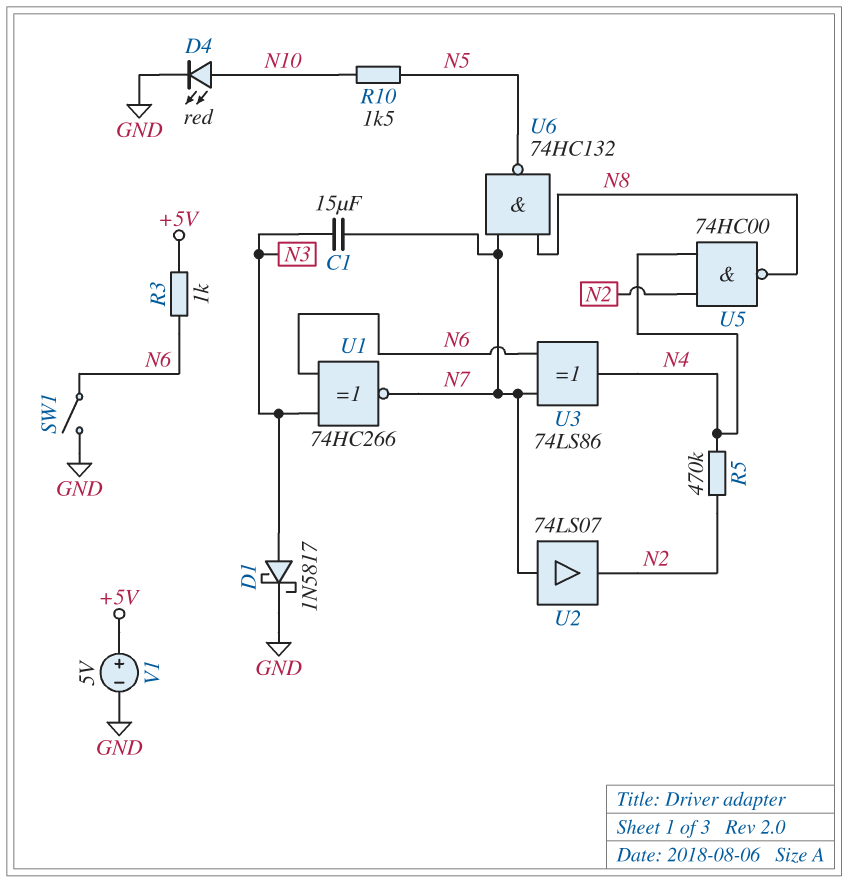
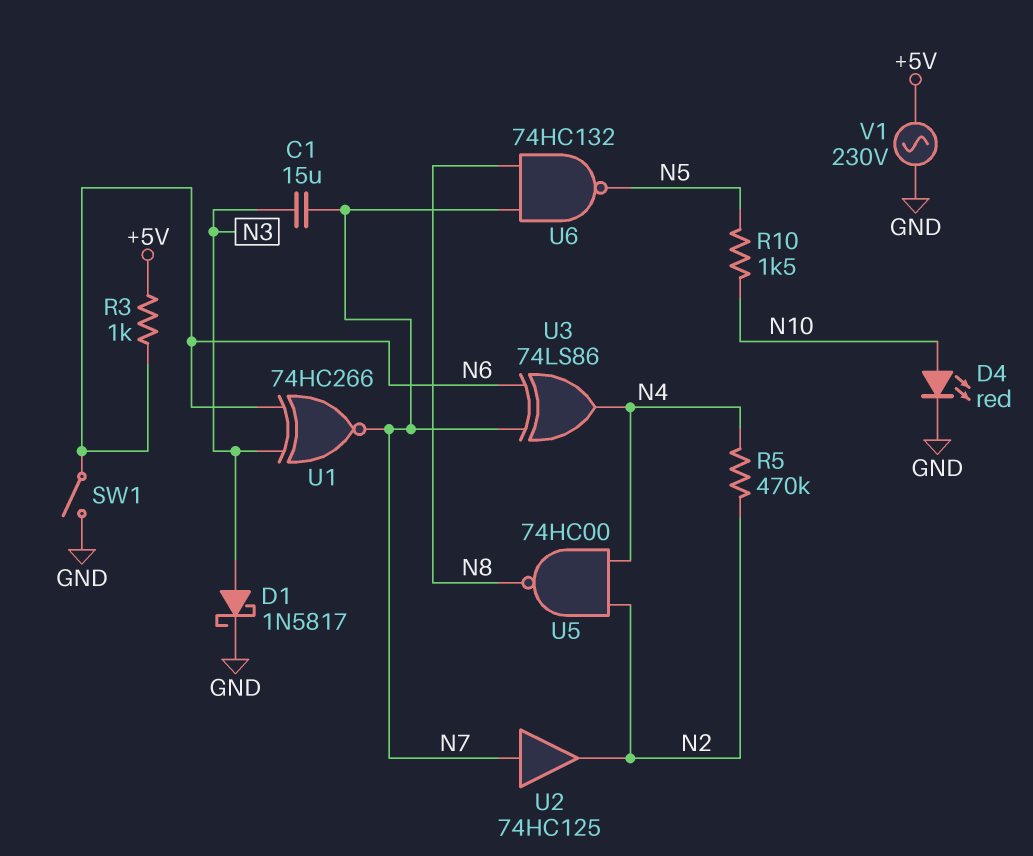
U2: buffer 74LS07 (in N7, out N2) -> buffer 74HC125 (in N7, out N2)
V1: 5V (plus +5V, minus GND) -> AC 230V (+5V, GND)

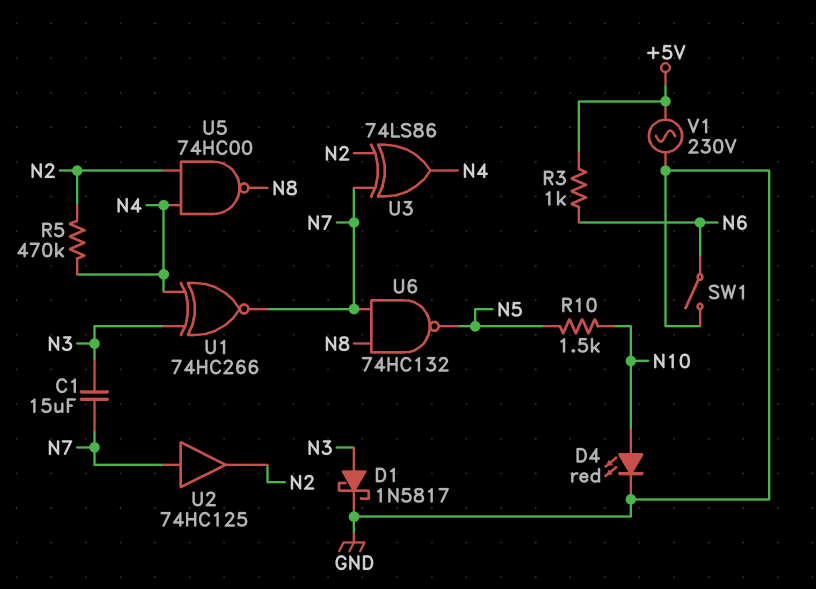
U1: XNOR 74HC266 (in N3, in N6, out N7) -> XNOR 74HC266 (in N3, in N4, out N7)
U3: XOR 74LS86 (in N6, in N7, out N4) -> XOR 74LS86 (in N2, in N7, out N4)

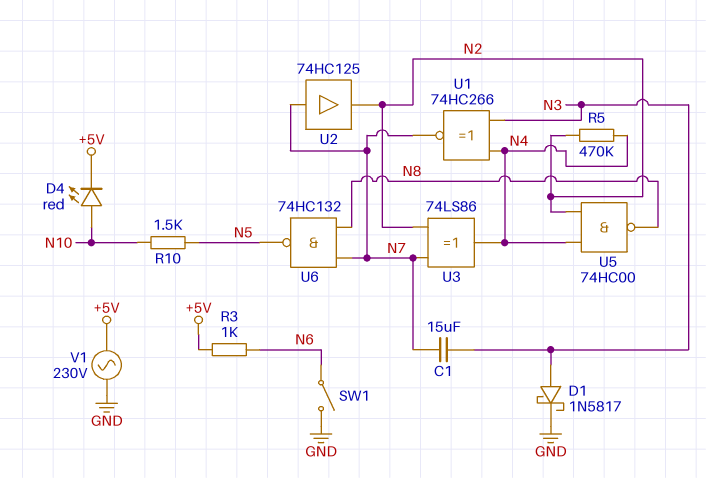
D4: LED red (A N10, K GND) -> LED red (A N10, K +5V)

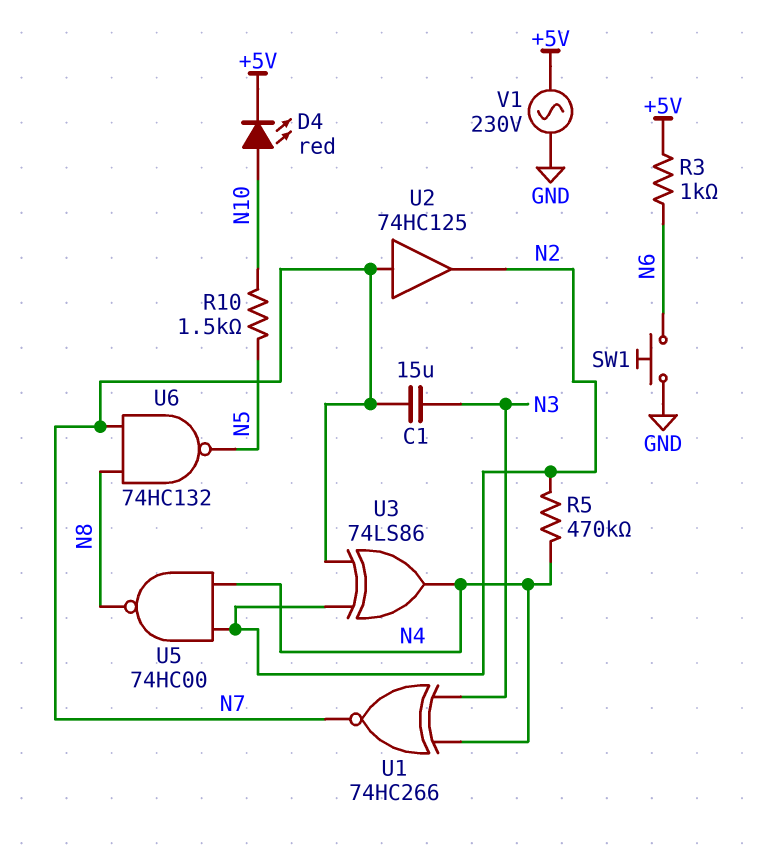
D1: schottky 1N5817 (A N3, K GND) -> none
SW1: switch (GND, N6) -> button (GND, N6)

